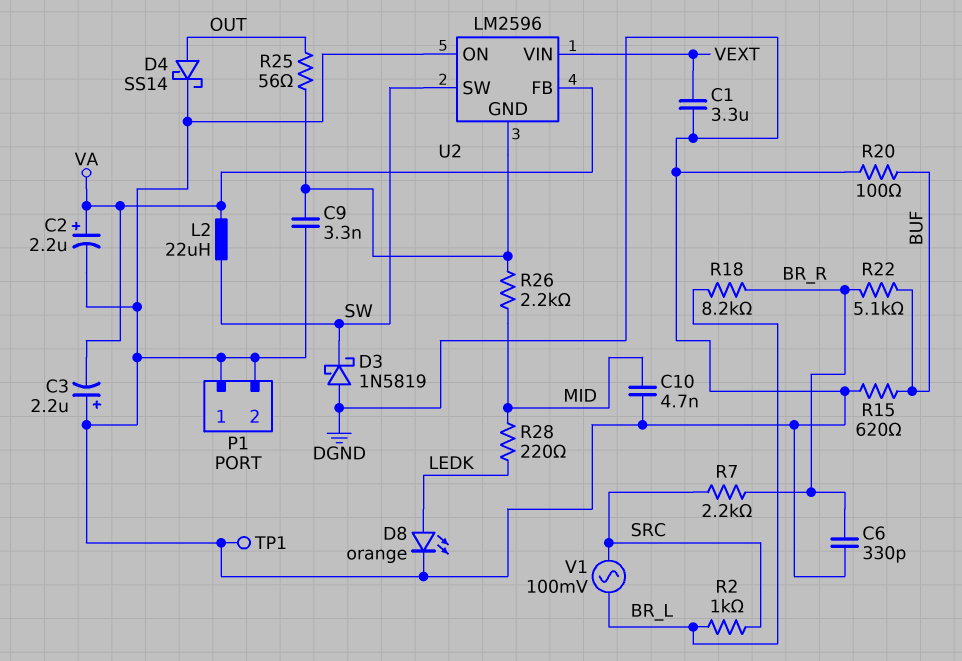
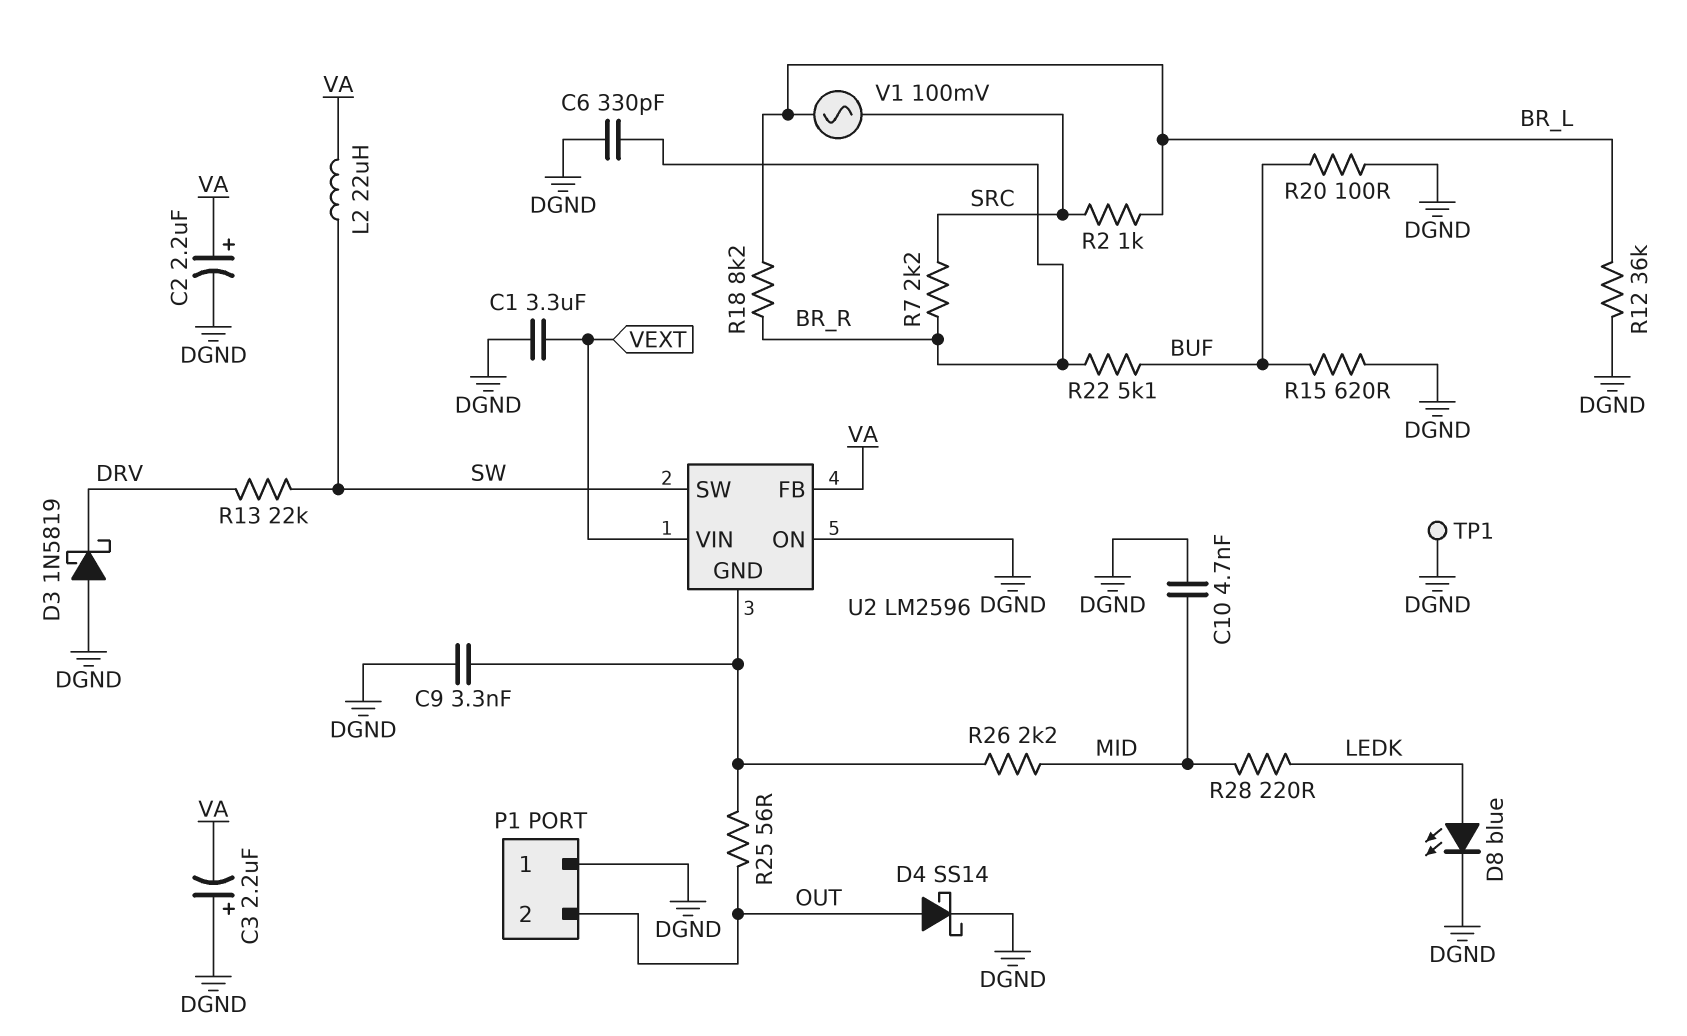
D3: schottky 1N5819 (A DGND, K SW) -> schottky 1N5819 (A DGND, K DRV)
D8: LED orange (A LEDK, K DGND) -> LED blue (A LEDK, K DGND)
P1 pin 2: DGND -> OUT
R12: none -> 36k (BR_L, DGND)
R13: none -> 22k (DRV, SW)

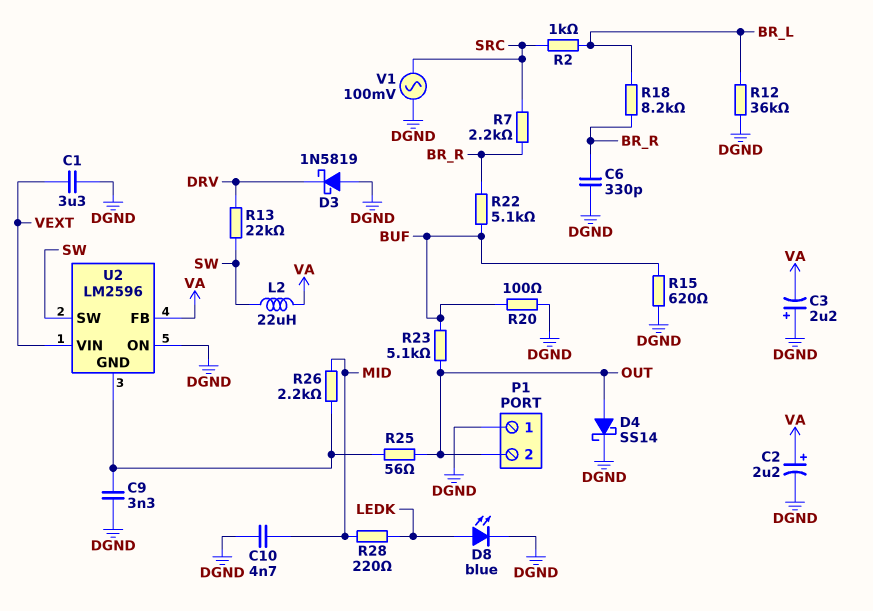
R23: none -> 5.1k (BUF, OUT)
TP1: test point (DGND) -> none
V1: AC 100mV (BR_L, SRC) -> AC 100mV (DGND, SRC)

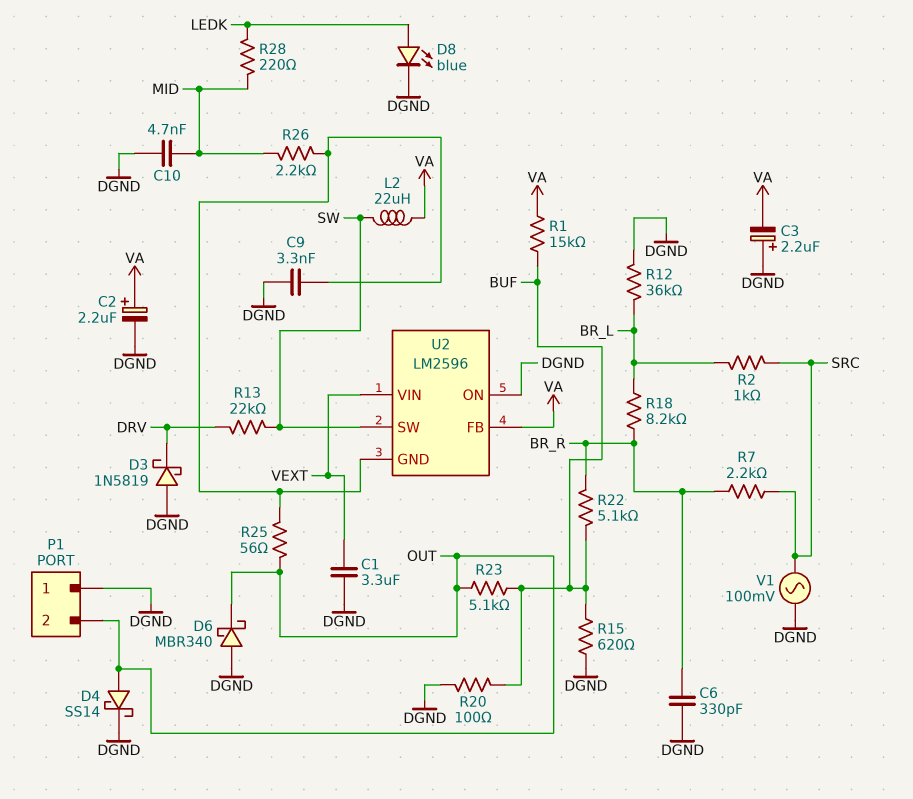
D6: none -> schottky MBR340 (A DGND, K OUT)
R1: none -> 15k (BUF, VA)

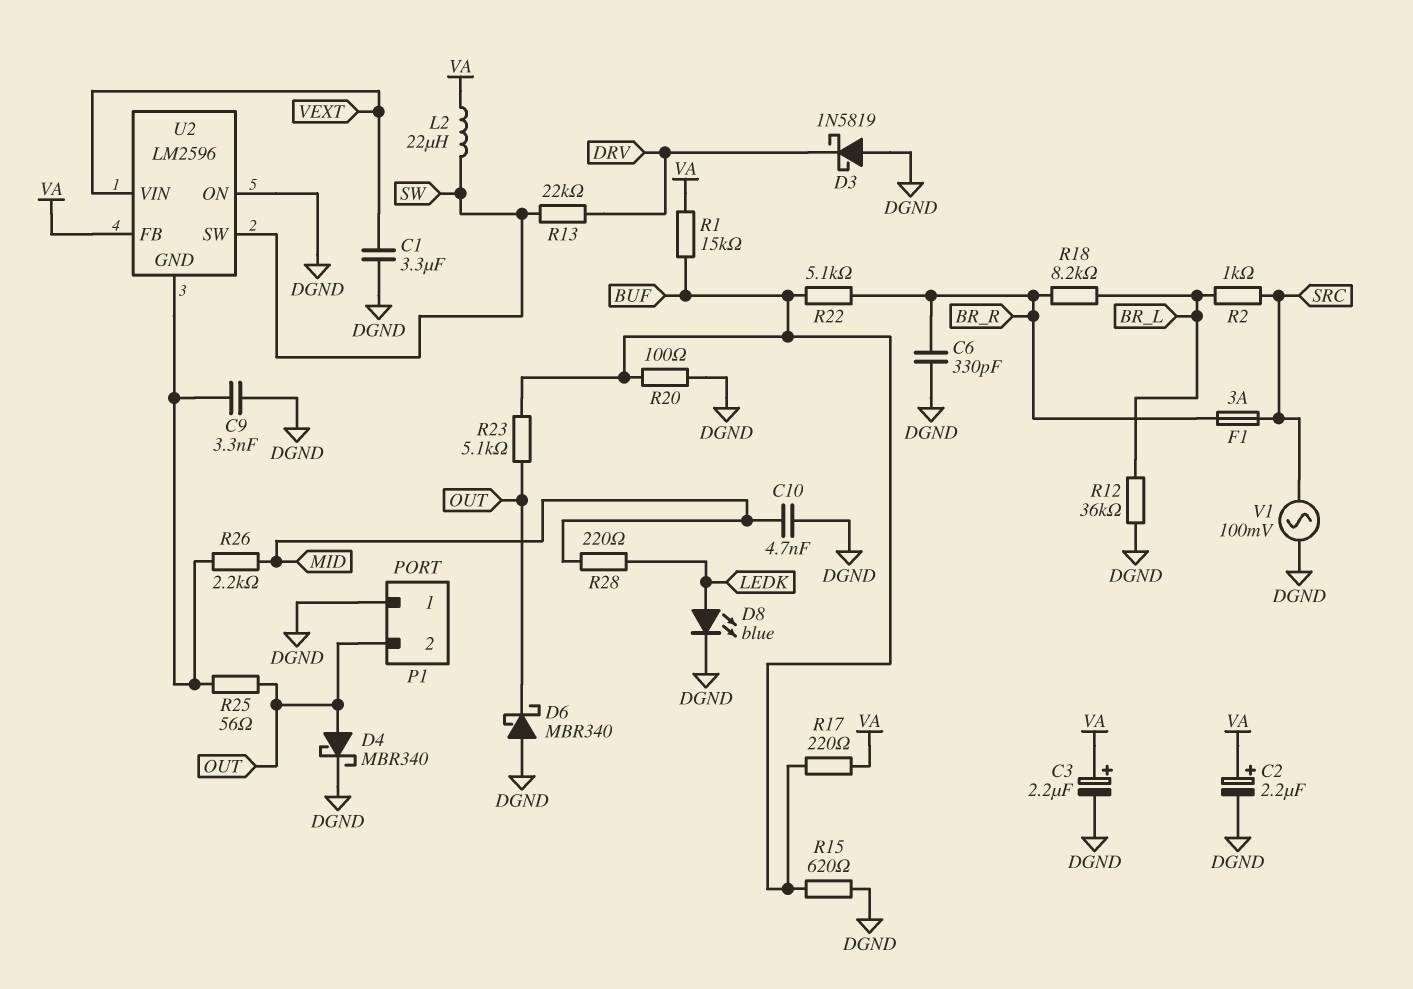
C3: 2.2uF (plus DGND, minus VA) -> 2.2uF (plus VA, minus DGND)
D4: schottky SS14 (A OUT, K DGND) -> schottky MBR340 (A OUT, K DGND)
F1: none -> 3A (BR_R, SRC)
R7: 2.2k (BR_R, SRC) -> none
R17: none -> 220 (BUF, VA)

